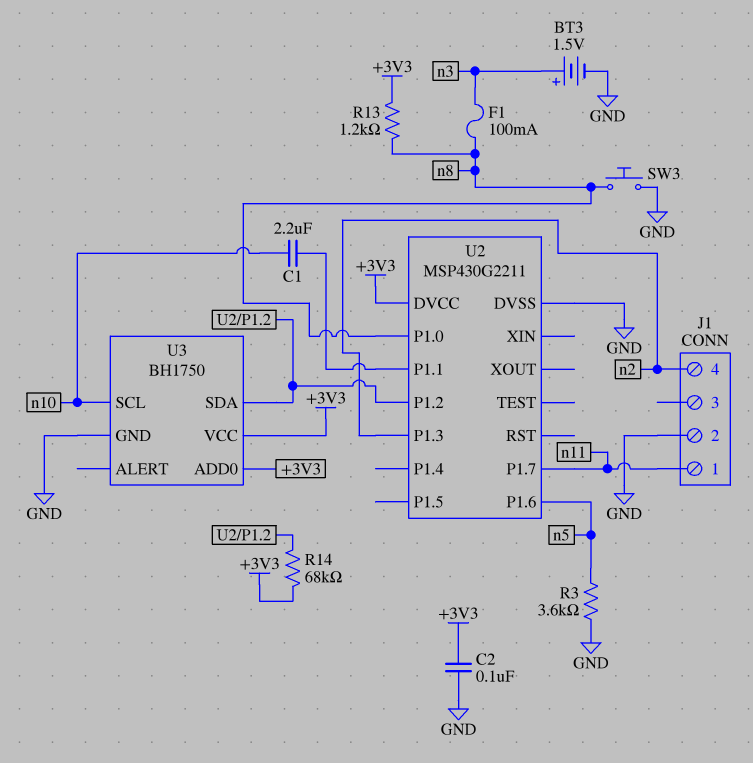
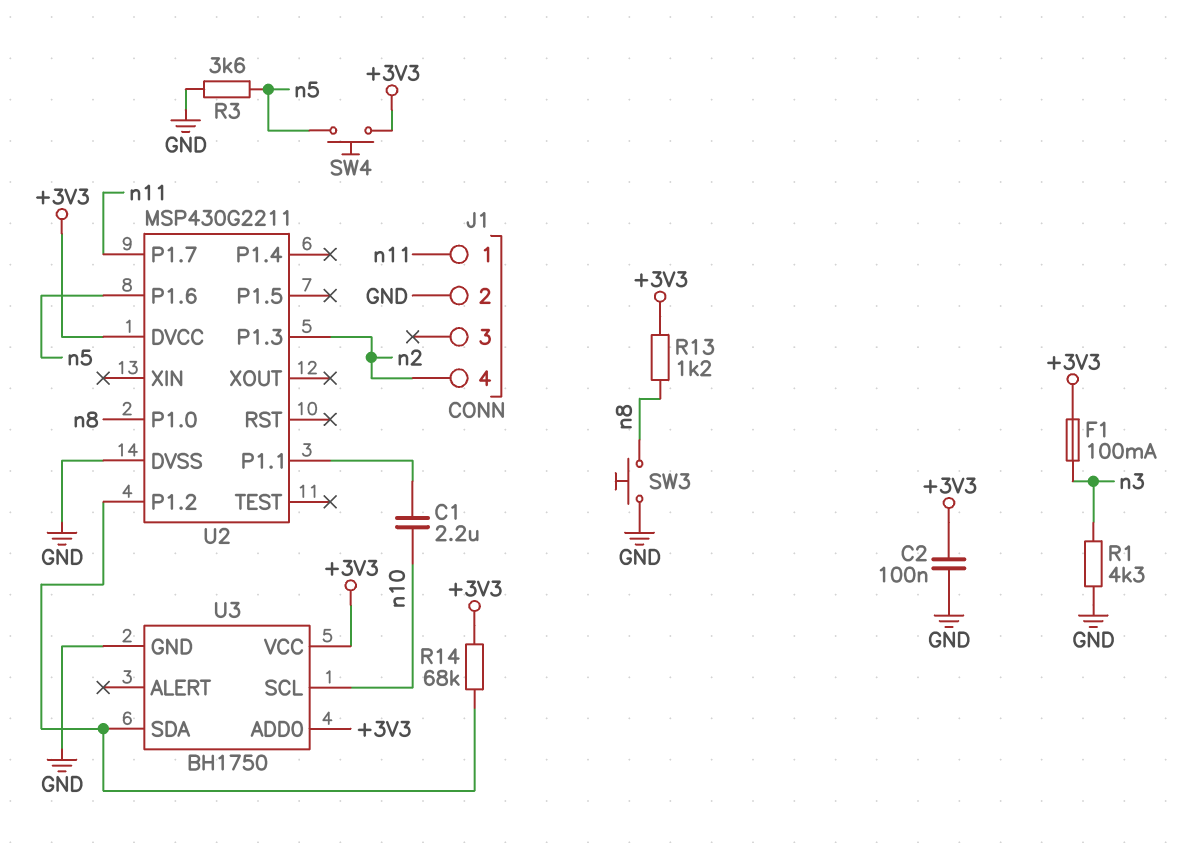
BT3: 1.5V (plus n3, minus GND) -> none
F1: 100mA (n3, n8) -> 100mA (+3V3, n3)
R1: none -> 4.3k (GND, n3)
SW4: none -> button (+3V3, n5)

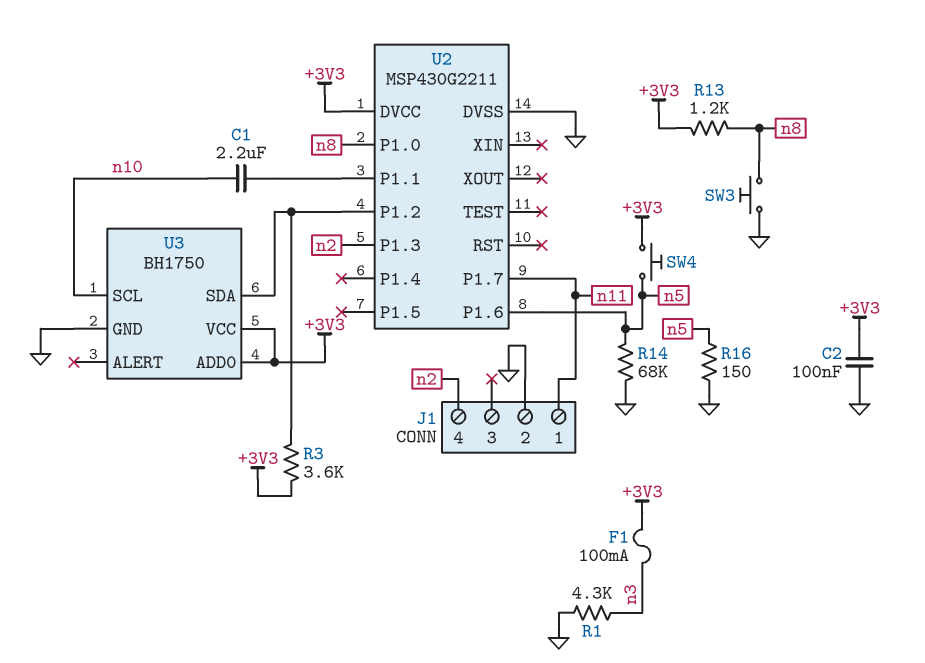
R3: 3.6k (GND, n5) -> 3.6k (+3V3, U2/P1.2)
R14: 68k (+3V3, U2/P1.2) -> 68k (GND, n5)
R16: none -> 150 (GND, n5)

